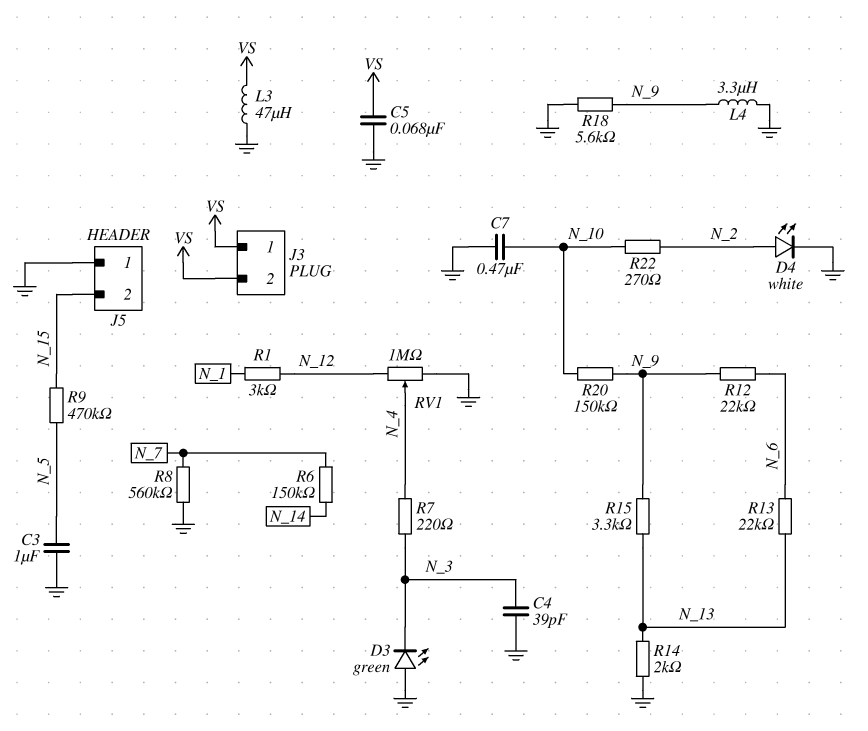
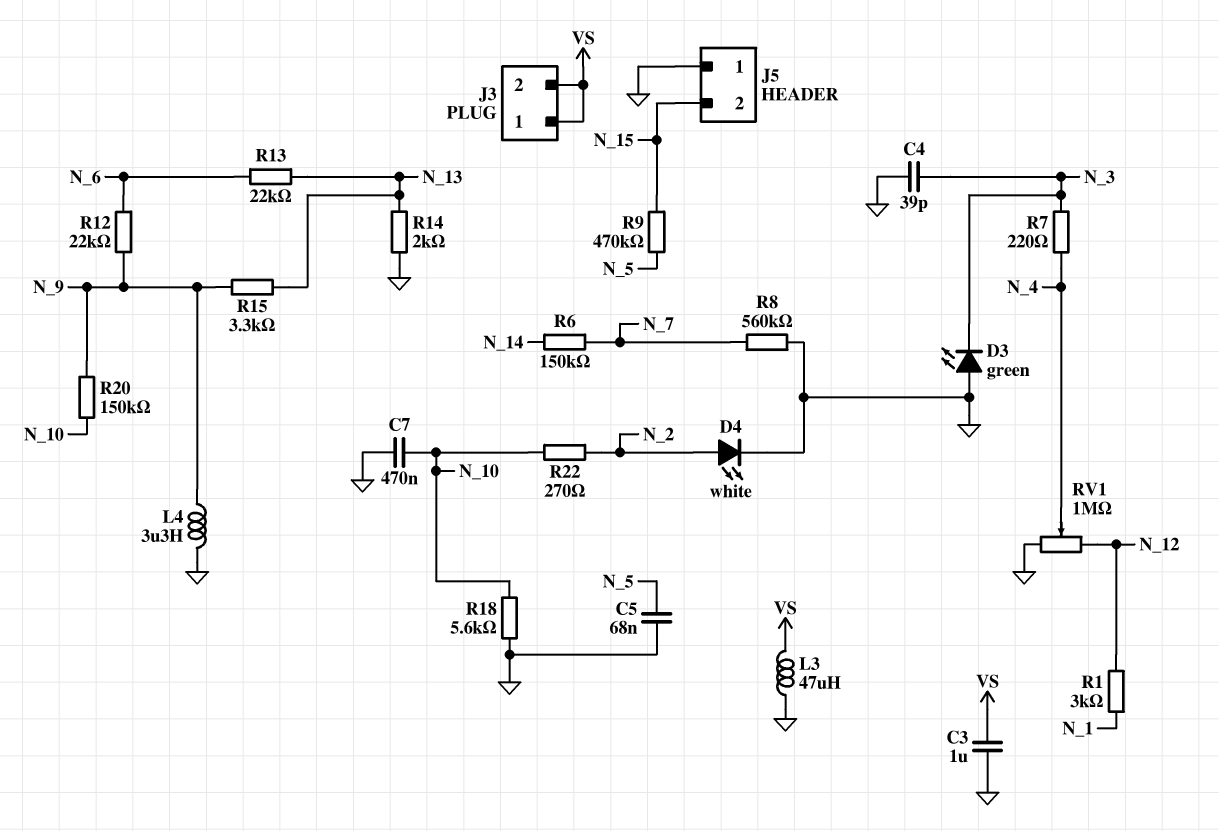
C3: 1uF (GND, N_5) -> 1uF (GND, VS)
C5: 68nF (GND, VS) -> 68nF (GND, N_5)
R18: 5.6k (GND, N_9) -> 5.6k (GND, N_10)

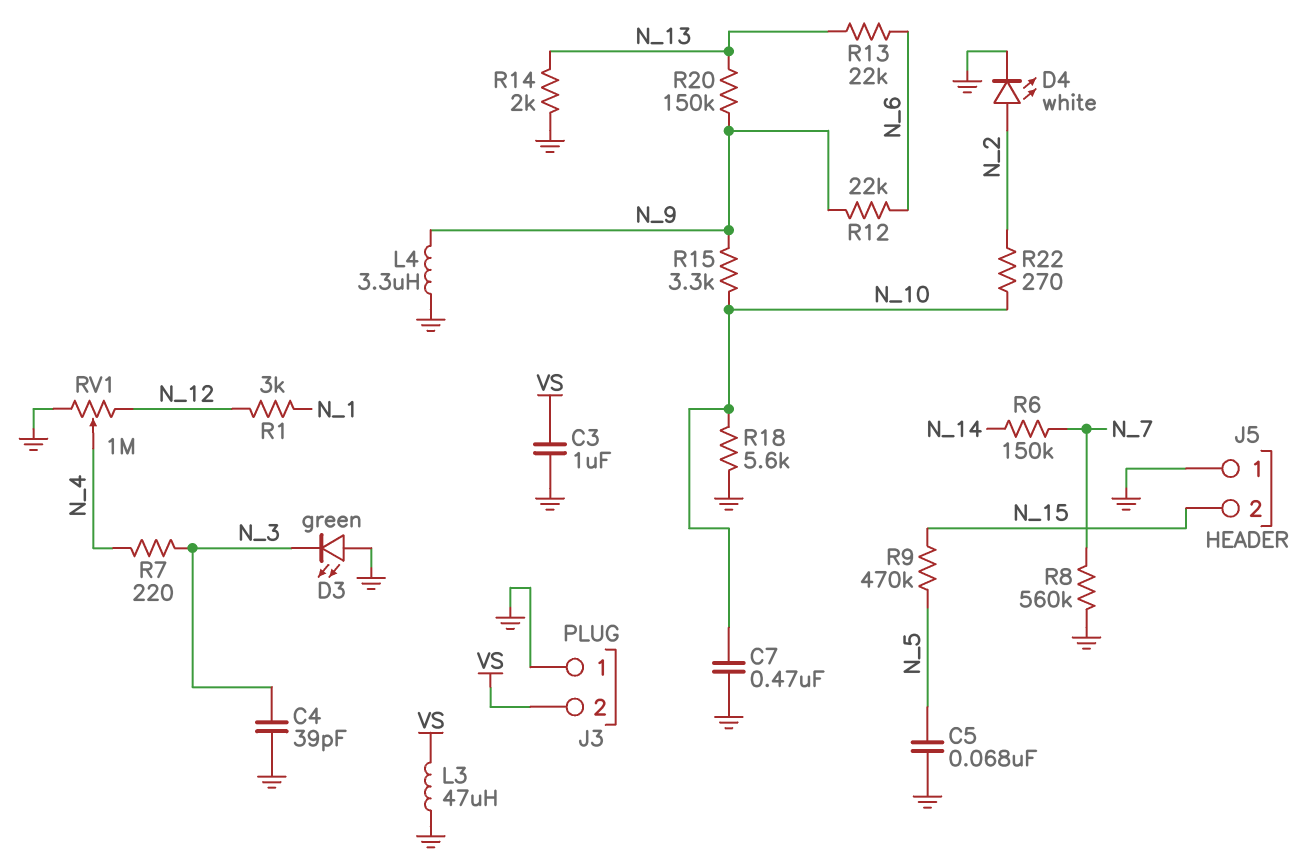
J3 pin 1: VS -> GND
R15: 3.3k (N_9, N_13) -> 3.3k (N_9, N_10)
R20: 150k (N_9, N_10) -> 150k (N_9, N_13)

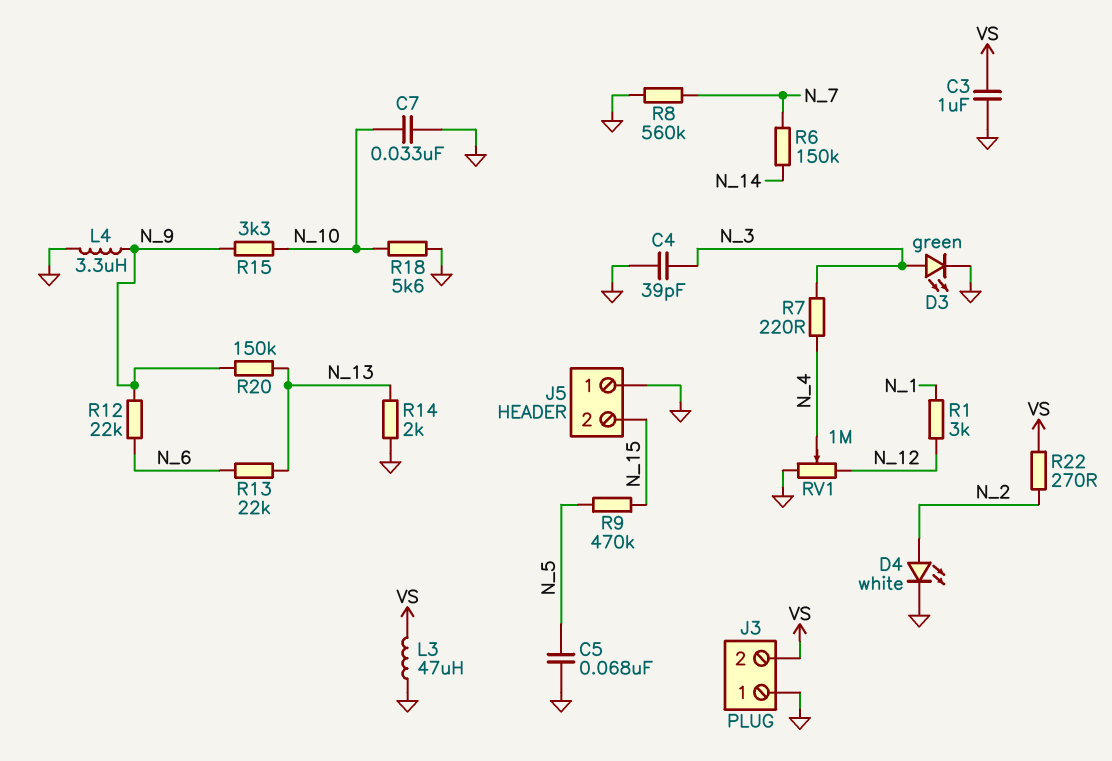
C7: 470nF (GND, N_10) -> 33nF (GND, N_10)
D3: LED green (A GND, K N_3) -> LED green (A N_3, K GND)
R22: 270 (N_2, N_10) -> 270 (N_2, VS)

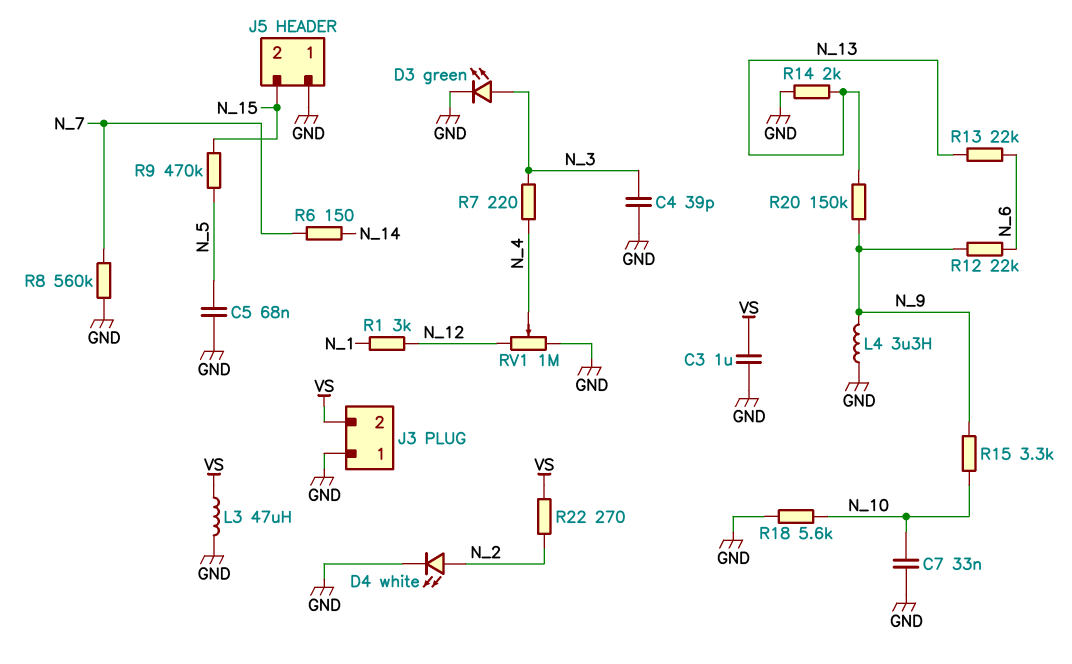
R6: 150k (N_7, N_14) -> 150 (N_7, N_14)

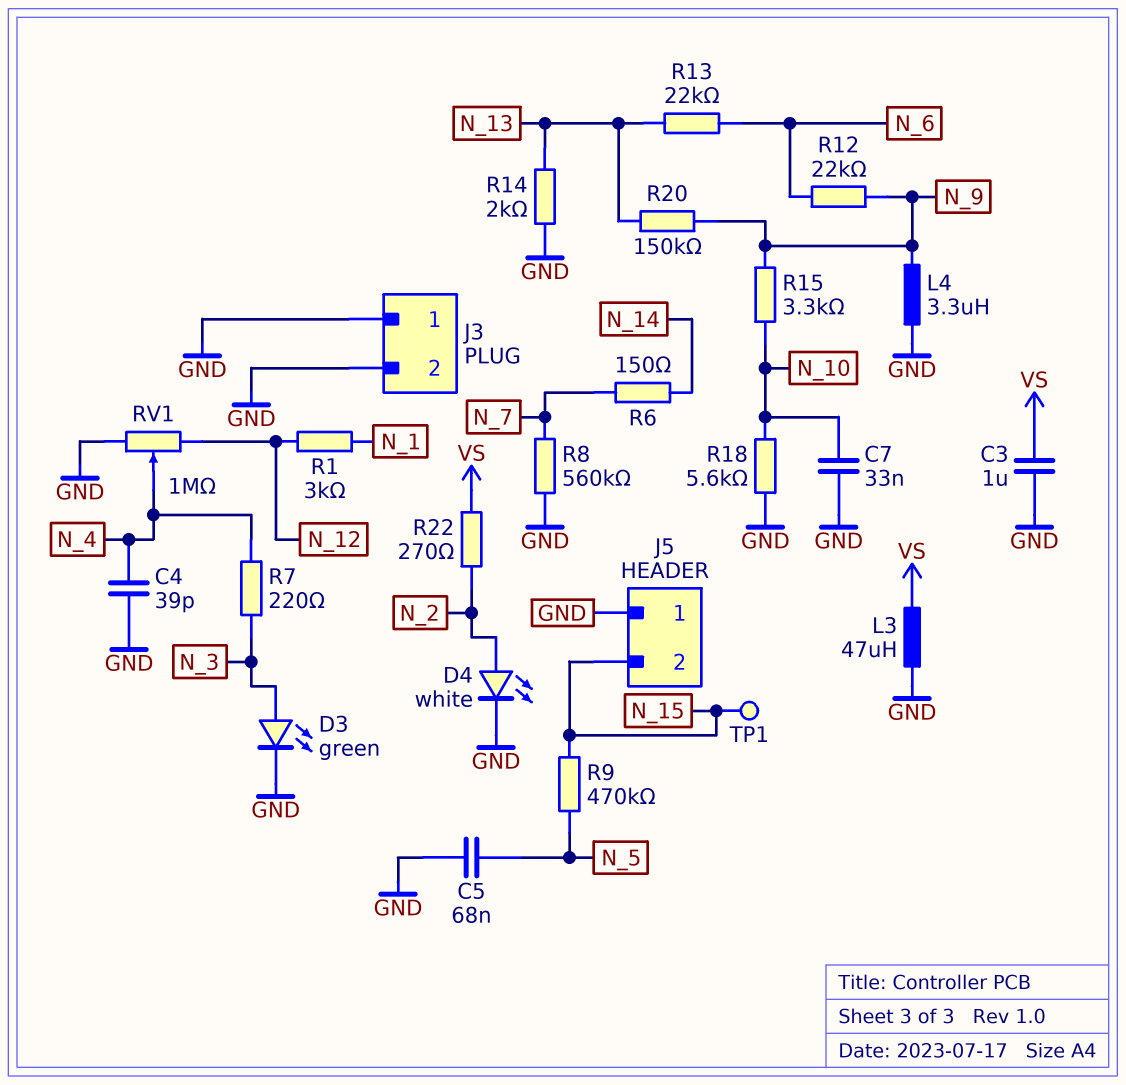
C4: 39pF (GND, N_3) -> 39pF (GND, N_4)
J3 pin 2: VS -> GND
TP1: none -> test point (N_15)

